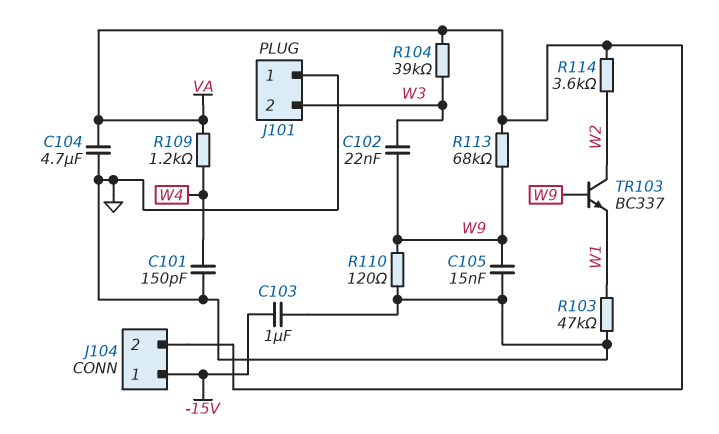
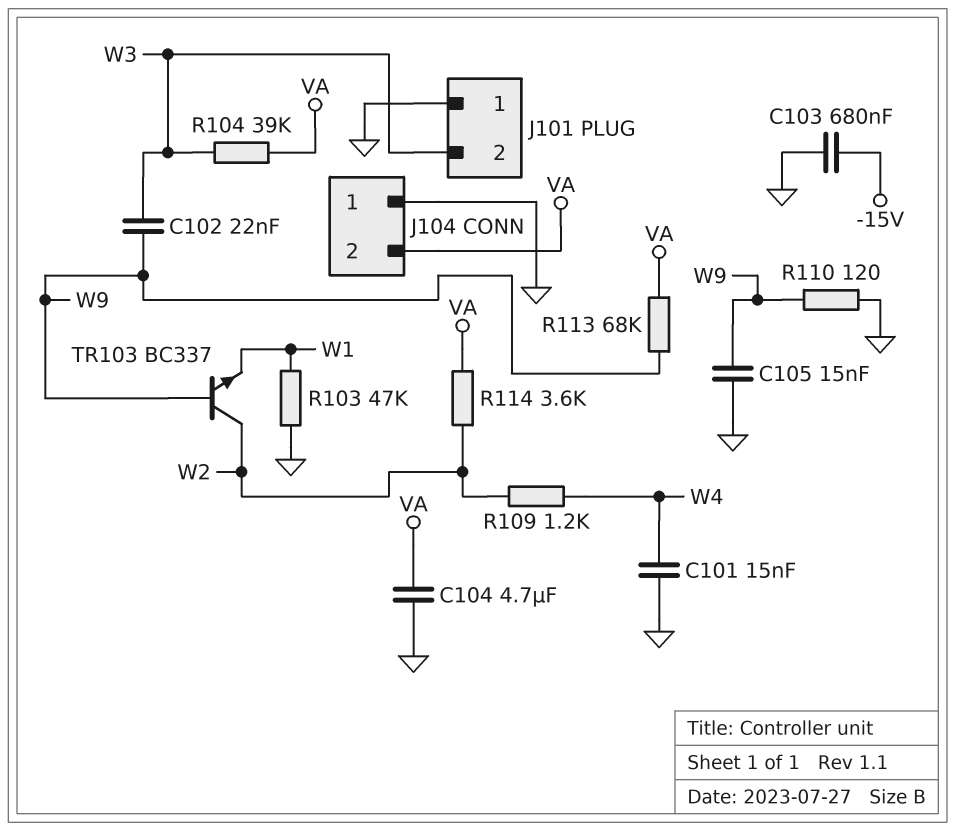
C101: 150pF (GND, W4) -> 15nF (GND, W4)
C103: 1uF (-15V, GND) -> 680nF (-15V, GND)
J104 pin 1: -15V -> GND
R109: 1.2k (VA, W4) -> 1.2k (W2, W4)

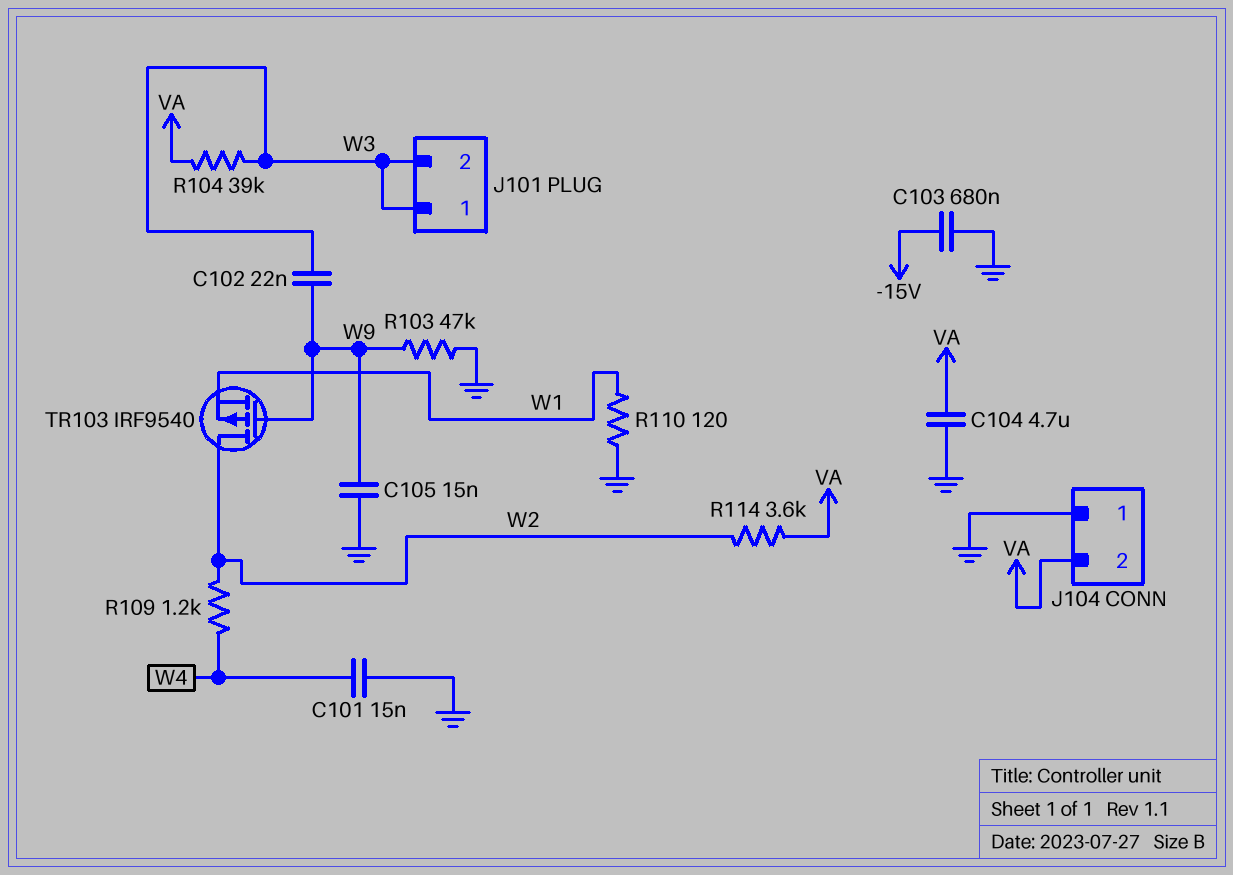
J101 pin 1: GND -> W3
R103: 47k (GND, W1) -> 47k (GND, W9)
R110: 120 (GND, W9) -> 120 (GND, W1)
R113: 68k (VA, W9) -> none
TR103: NPN BC337 (B W9, C W2, E W1) -> PMOS IRF9540 (G W9, D W2, S W1)

